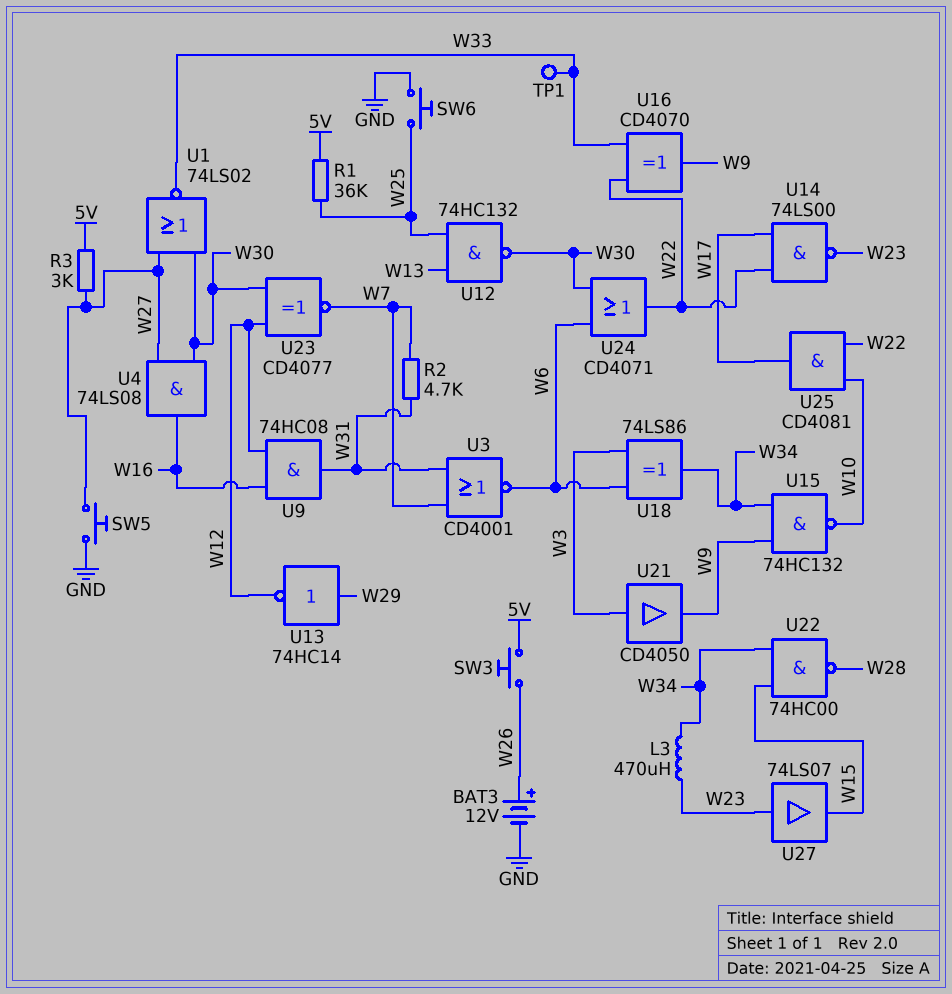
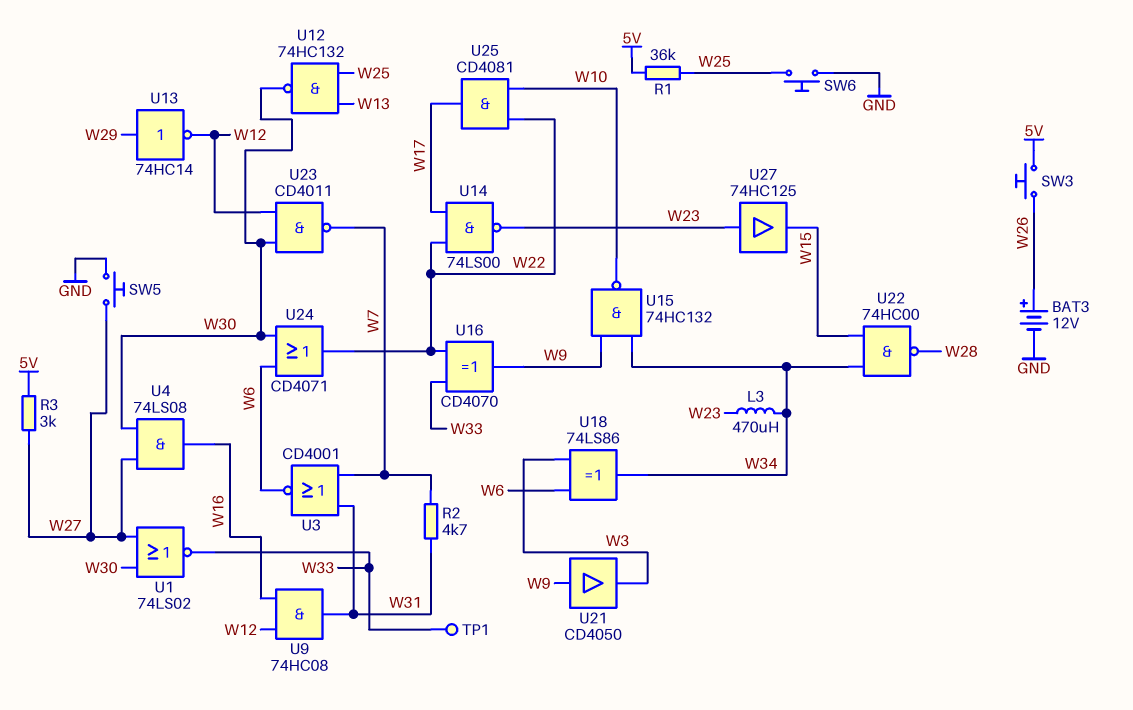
U21: buffer CD4050 (in W3, out W9) -> buffer CD4050 (in W9, out W3)
U23: XNOR CD4077 (in W12, in W30, out W7) -> NAND CD4011 (in W12, in W30, out W7)
U27: buffer 74LS07 (in W23, out W15) -> buffer 74HC125 (in W23, out W15)

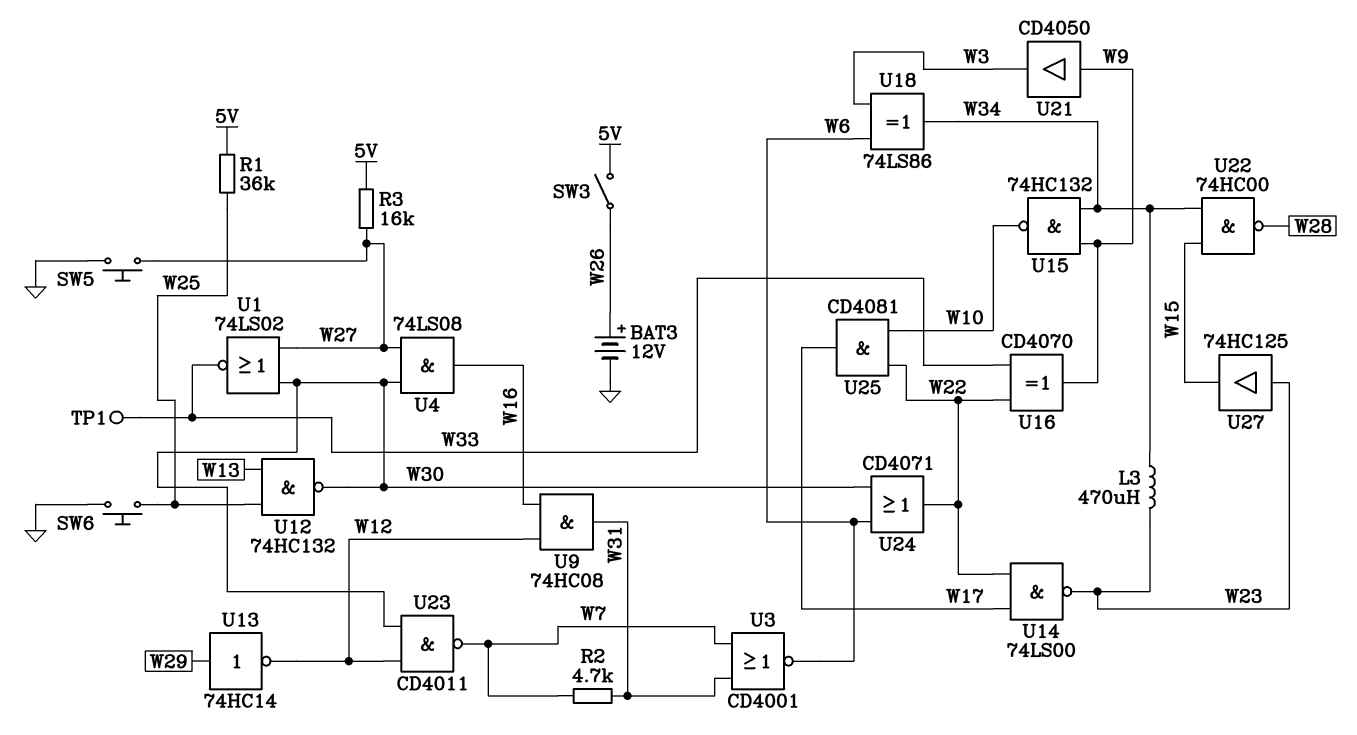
R3: 3k (5V, W27) -> 16k (5V, W27)
SW3: button (5V, W26) -> switch (5V, W26)

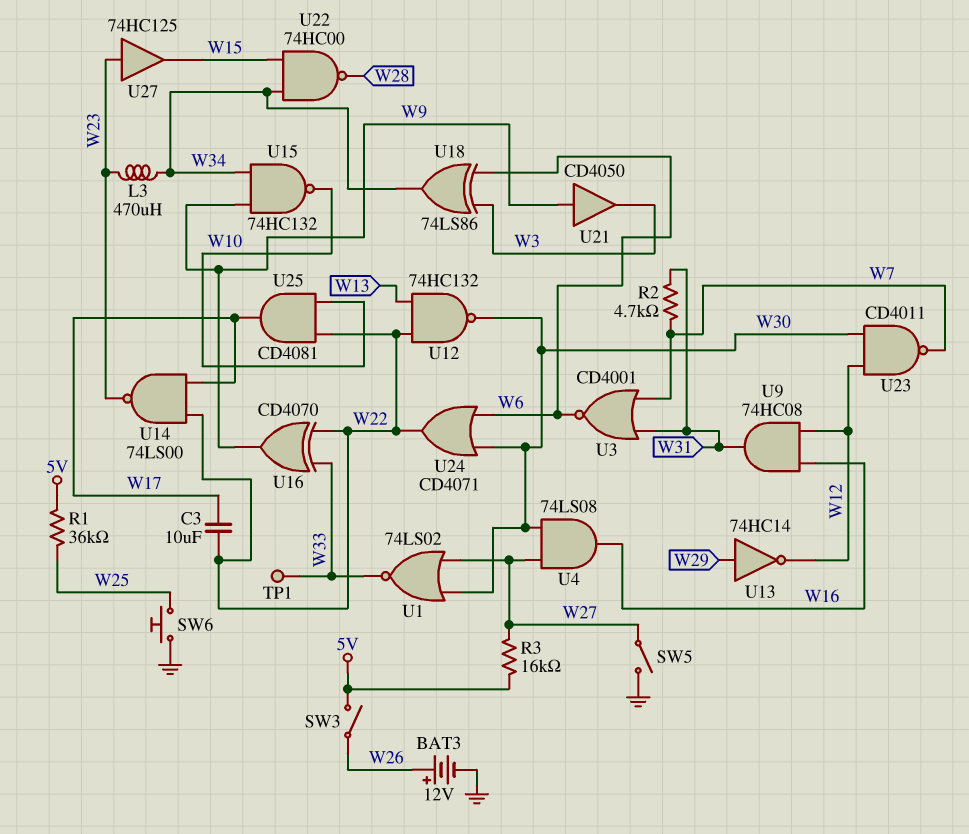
C3: none -> 10uF (W17, W22)
SW5: button (GND, W27) -> switch (GND, W27)
U12: NAND 74HC132 (in W13, in W25, out W30) -> NAND 74HC132 (in W13, in W22, out W30)

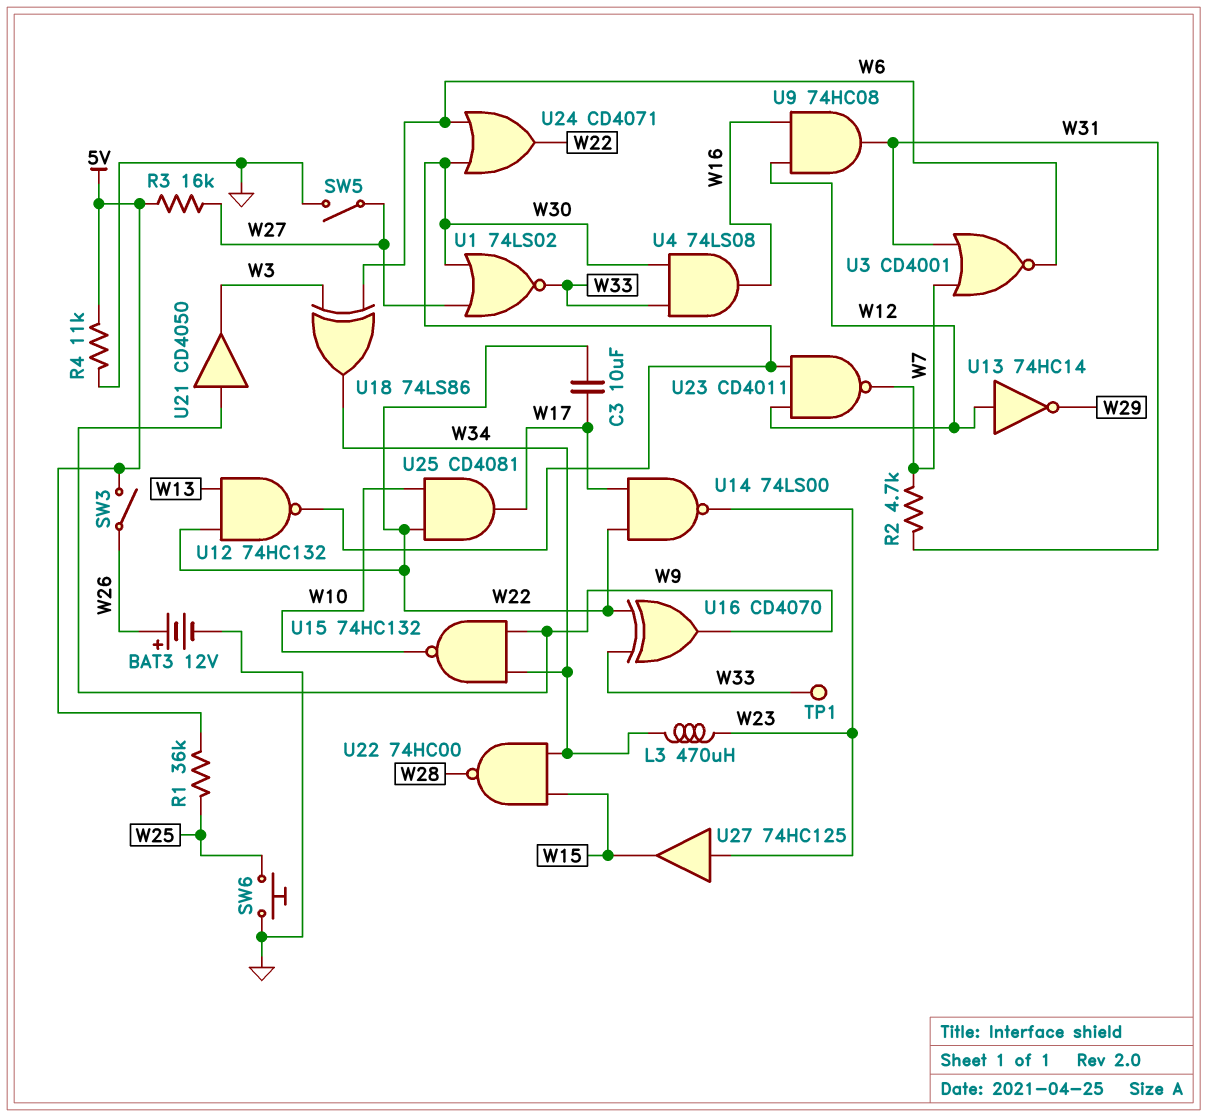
R4: none -> 11k (5V, GND)
U4: AND 74LS08 (in W27, in W30, out W16) -> AND 74LS08 (in W30, in W33, out W16)
U13: NOT 74HC14 (in W29, out W12) -> NOT 74HC14 (in W12, out W29)

